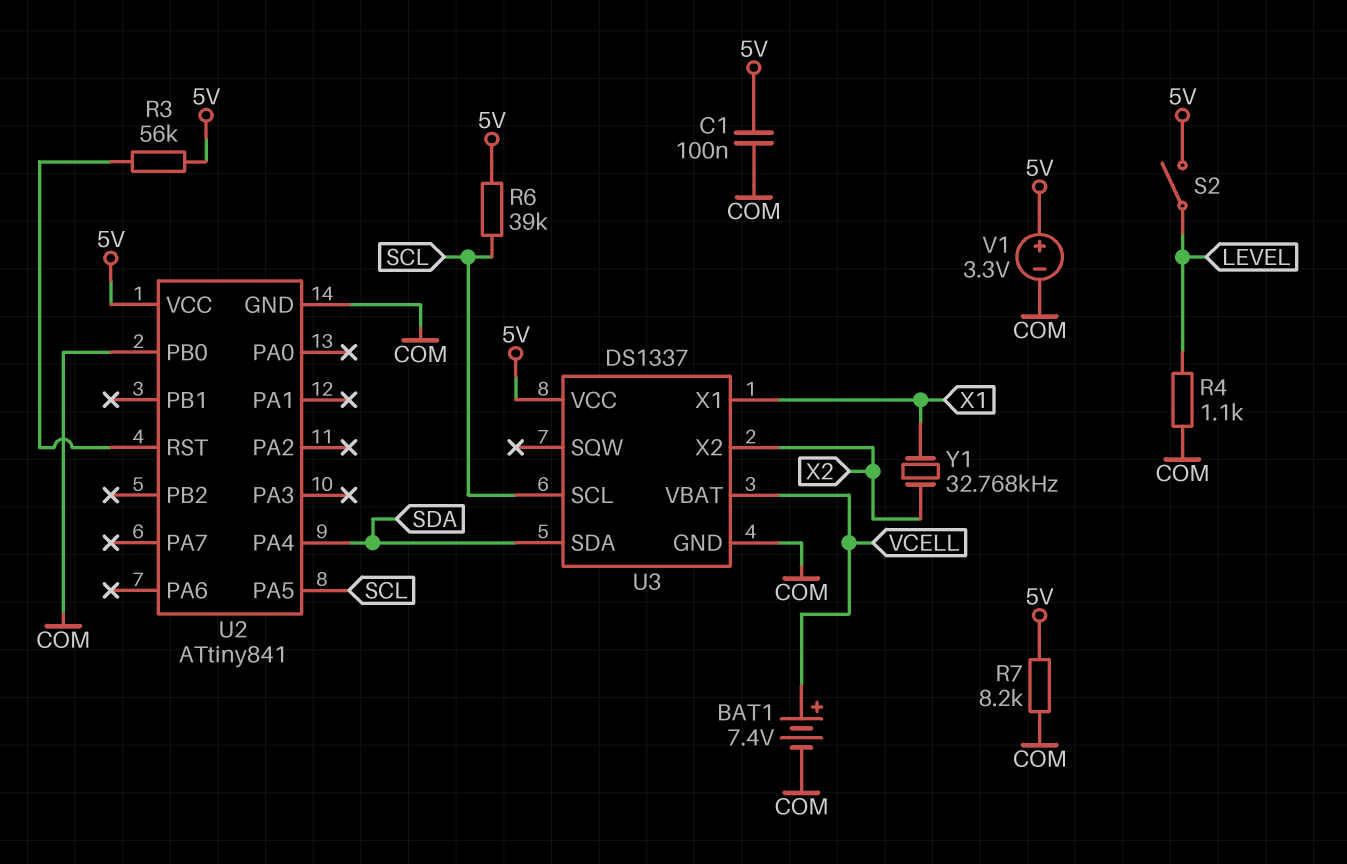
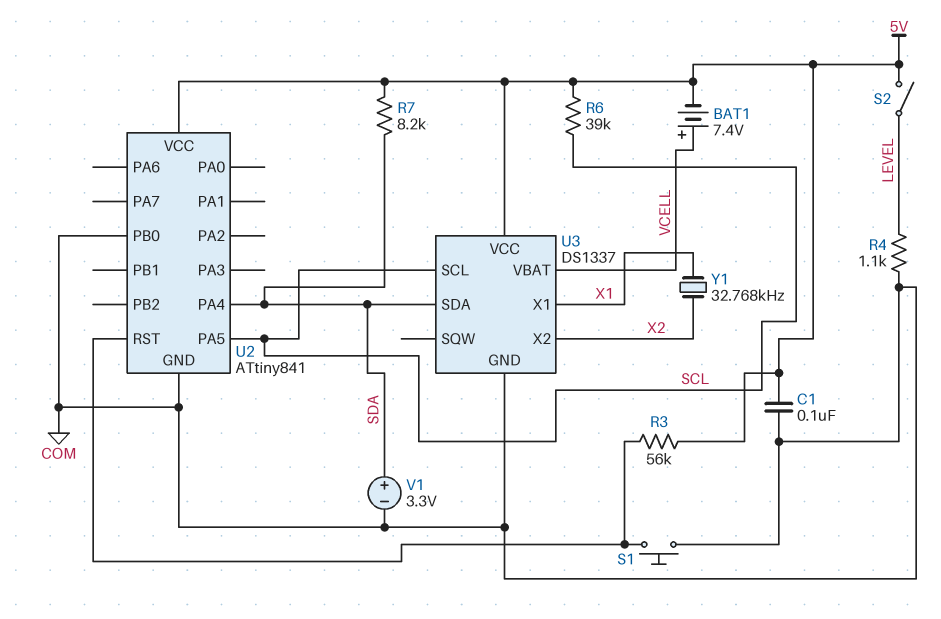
BAT1: 7.4V (plus VCELL, minus COM) -> 7.4V (plus VCELL, minus 5V)
R7: 8.2k (5V, COM) -> 8.2k (5V, SDA)
S1: none -> button (COM, U2/RST)
V1: 3.3V (plus 5V, minus COM) -> 3.3V (plus SDA, minus COM)

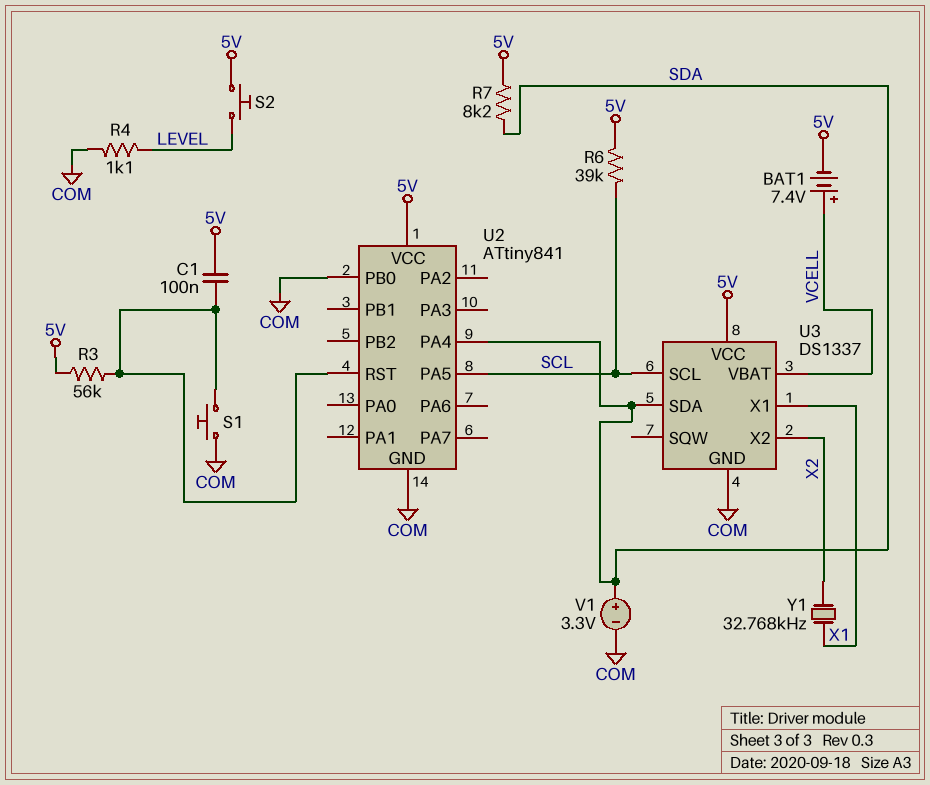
C1: 100nF (5V, COM) -> 100nF (5V, U2/RST)
S2: switch (5V, LEVEL) -> button (5V, LEVEL)

